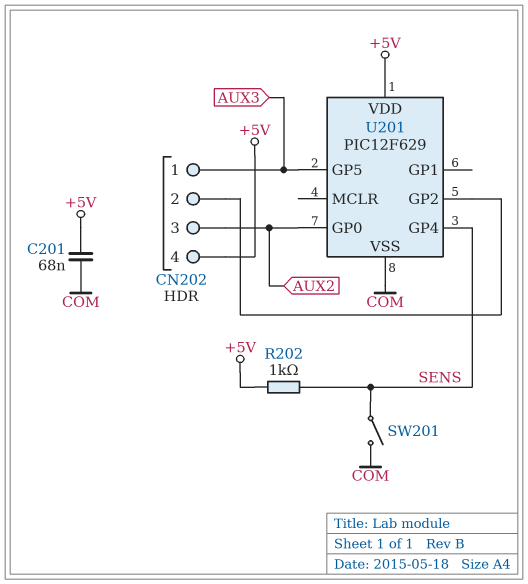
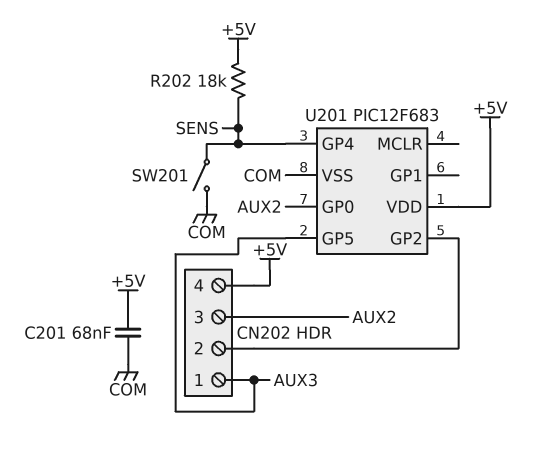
R202: 1k (+5V, SENS) -> 18k (+5V, SENS)
U201: PIC12F629 -> PIC12F683

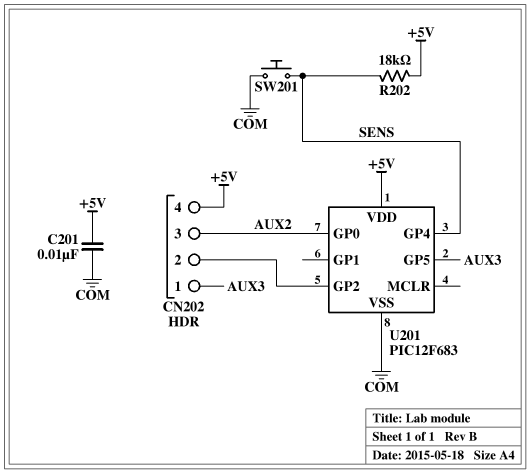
C201: 68nF (+5V, COM) -> 10nF (+5V, COM)
SW201: switch (COM, SENS) -> button (COM, SENS)

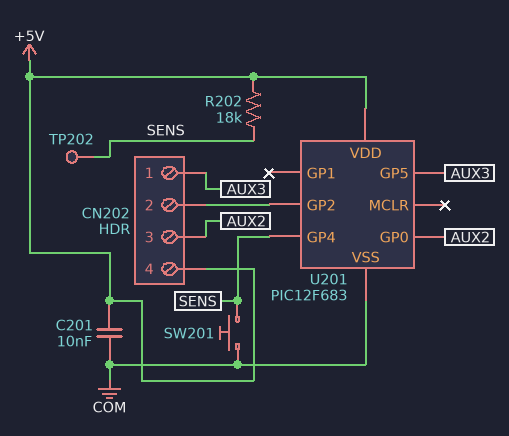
TP202: none -> test point (SENS)

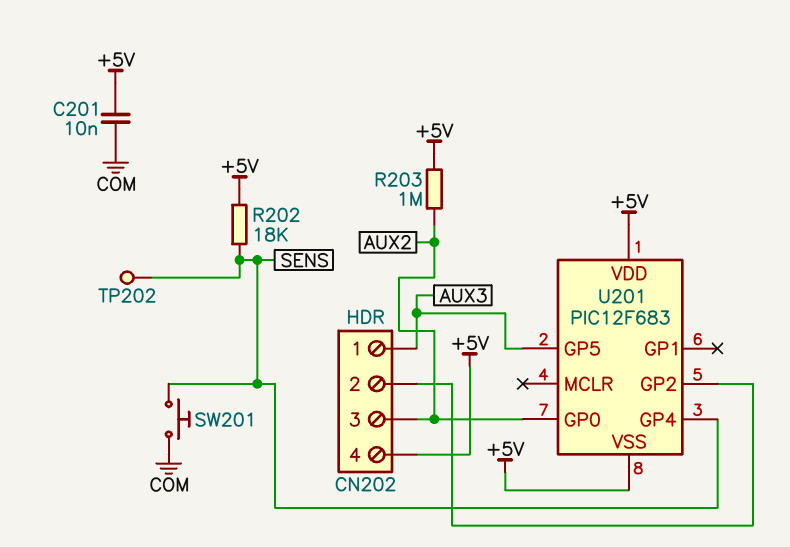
R203: none -> 1M (+5V, AUX2)
U201 pin VSS: COM -> +5V

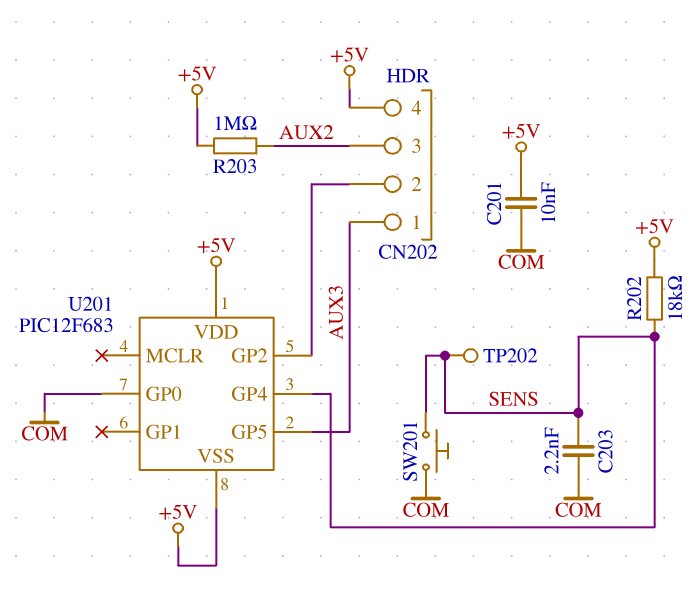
C203: none -> 2.2nF (COM, SENS)
U201 pin GP0: AUX2 -> COM

